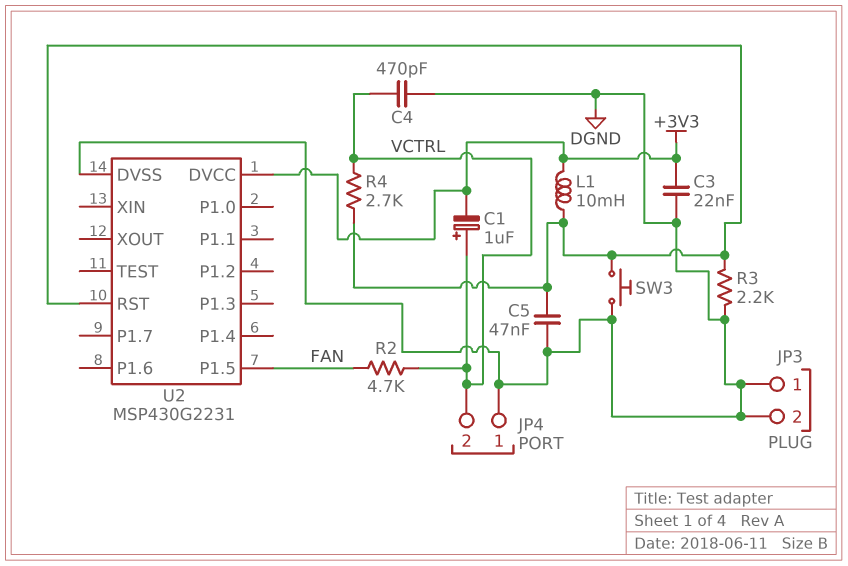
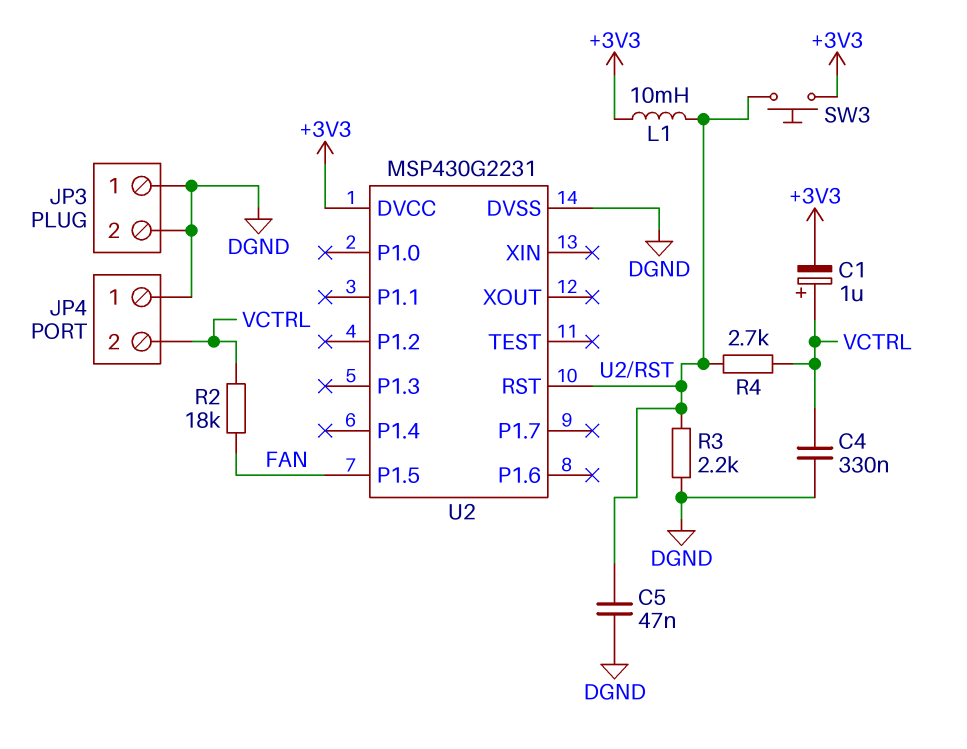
C3: 22nF (+3V3, DGND) -> none
C4: 470pF (DGND, VCTRL) -> 330nF (DGND, VCTRL)
R2: 4.7k (FAN, VCTRL) -> 18k (FAN, VCTRL)
SW3: button (DGND, U2/RST) -> button (+3V3, U2/RST)

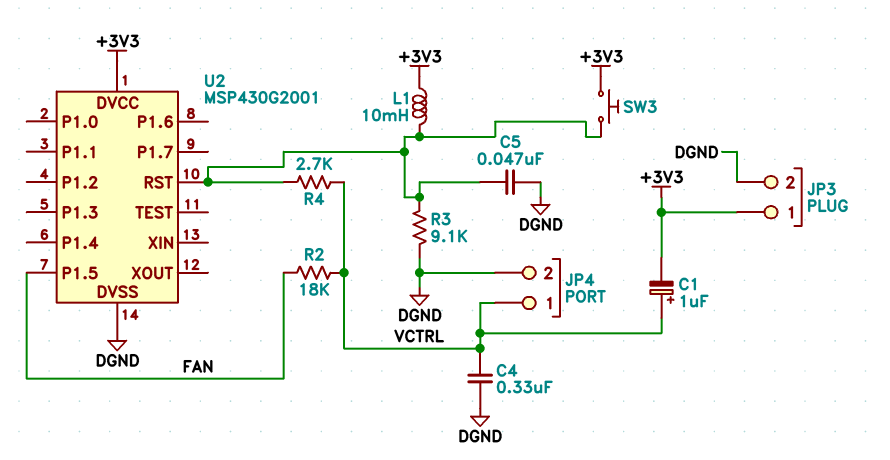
JP3 pin 1: DGND -> +3V3
JP4 pin 1: DGND -> VCTRL
JP4 pin 2: VCTRL -> DGND
R3: 2.2k (DGND, U2/RST) -> 9.1k (DGND, U2/RST)
U2: MSP430G2231 -> MSP430G2001

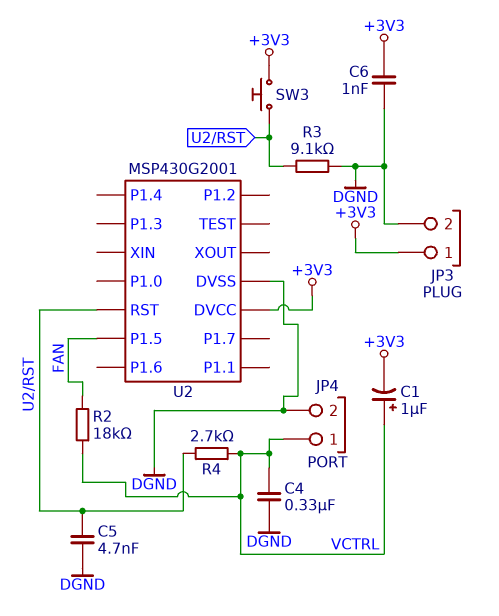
C5: 47nF (DGND, U2/RST) -> 4.7nF (DGND, U2/RST)
C6: none -> 1nF (+3V3, DGND)
L1: 10mH (+3V3, U2/RST) -> none

